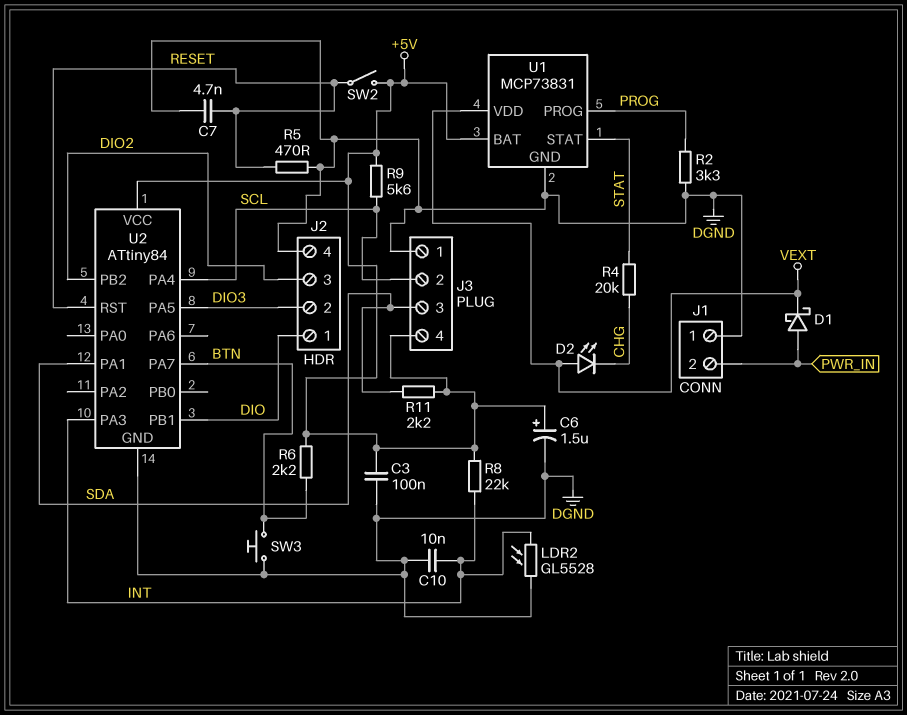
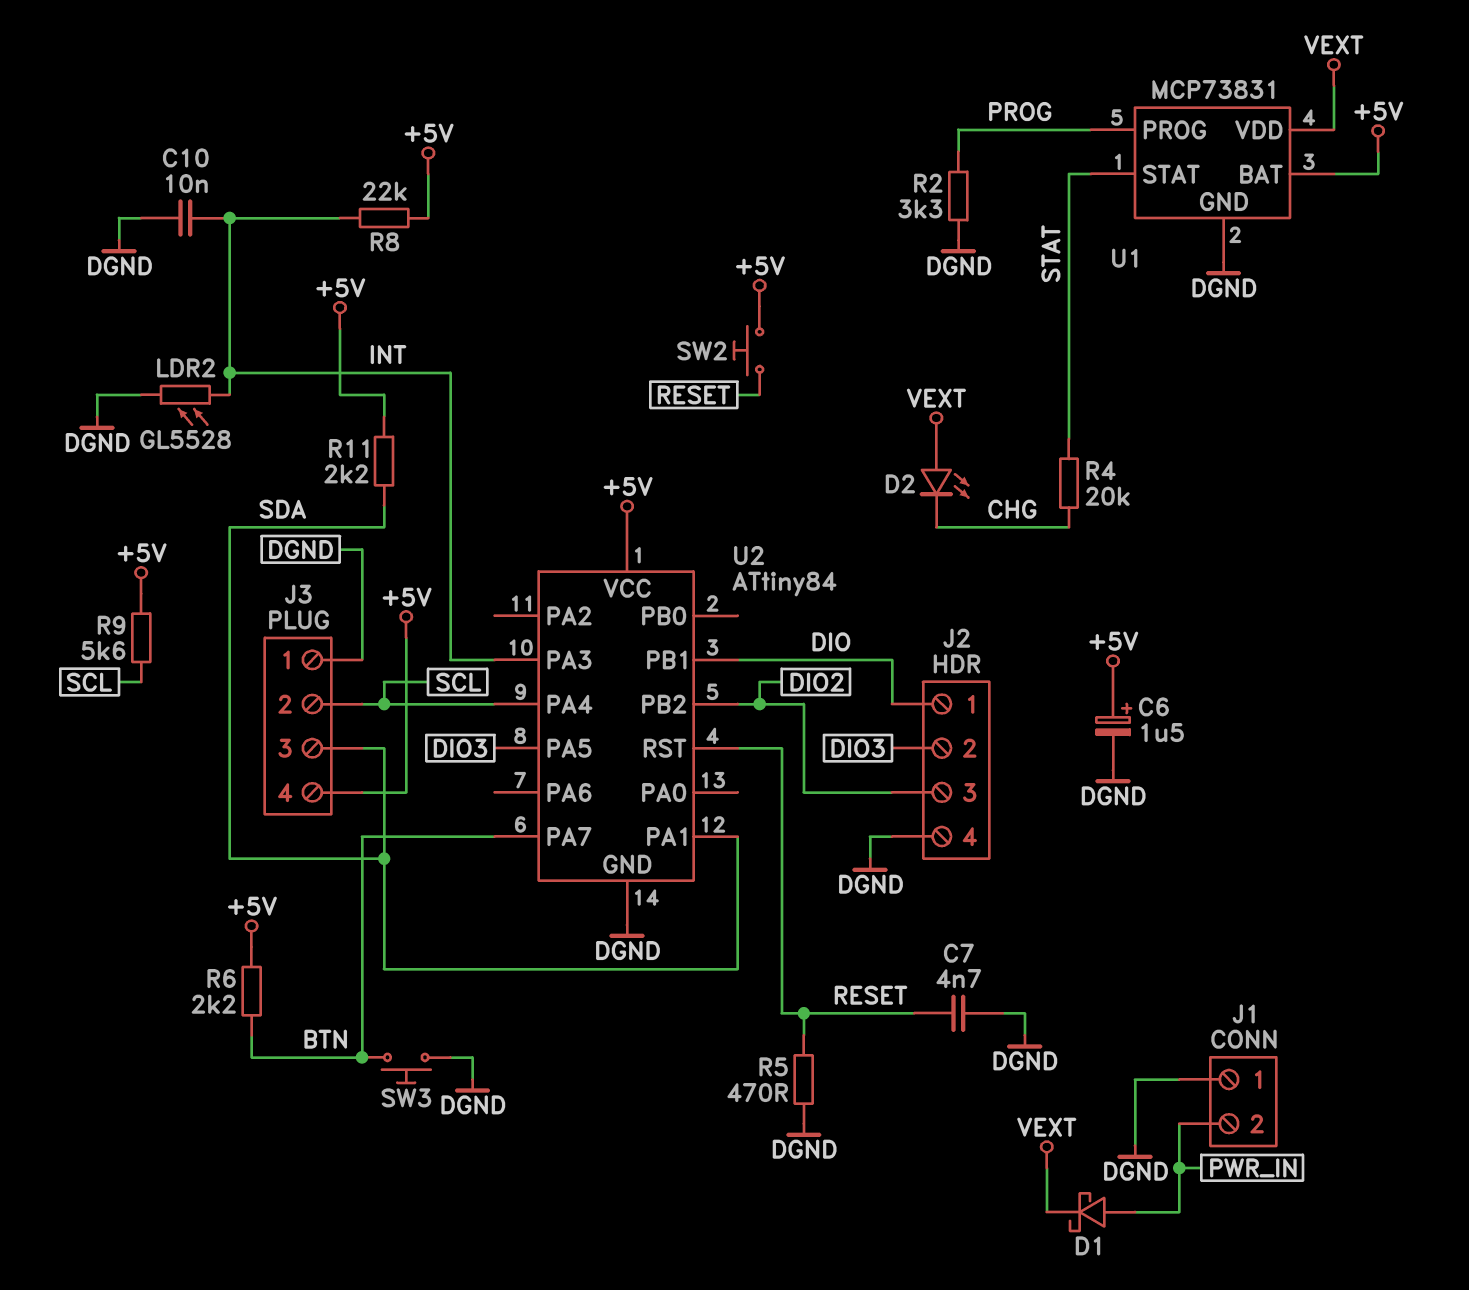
C3: 100nF (+5V, DGND) -> none
SW2: switch (+5V, RESET) -> button (+5V, RESET)

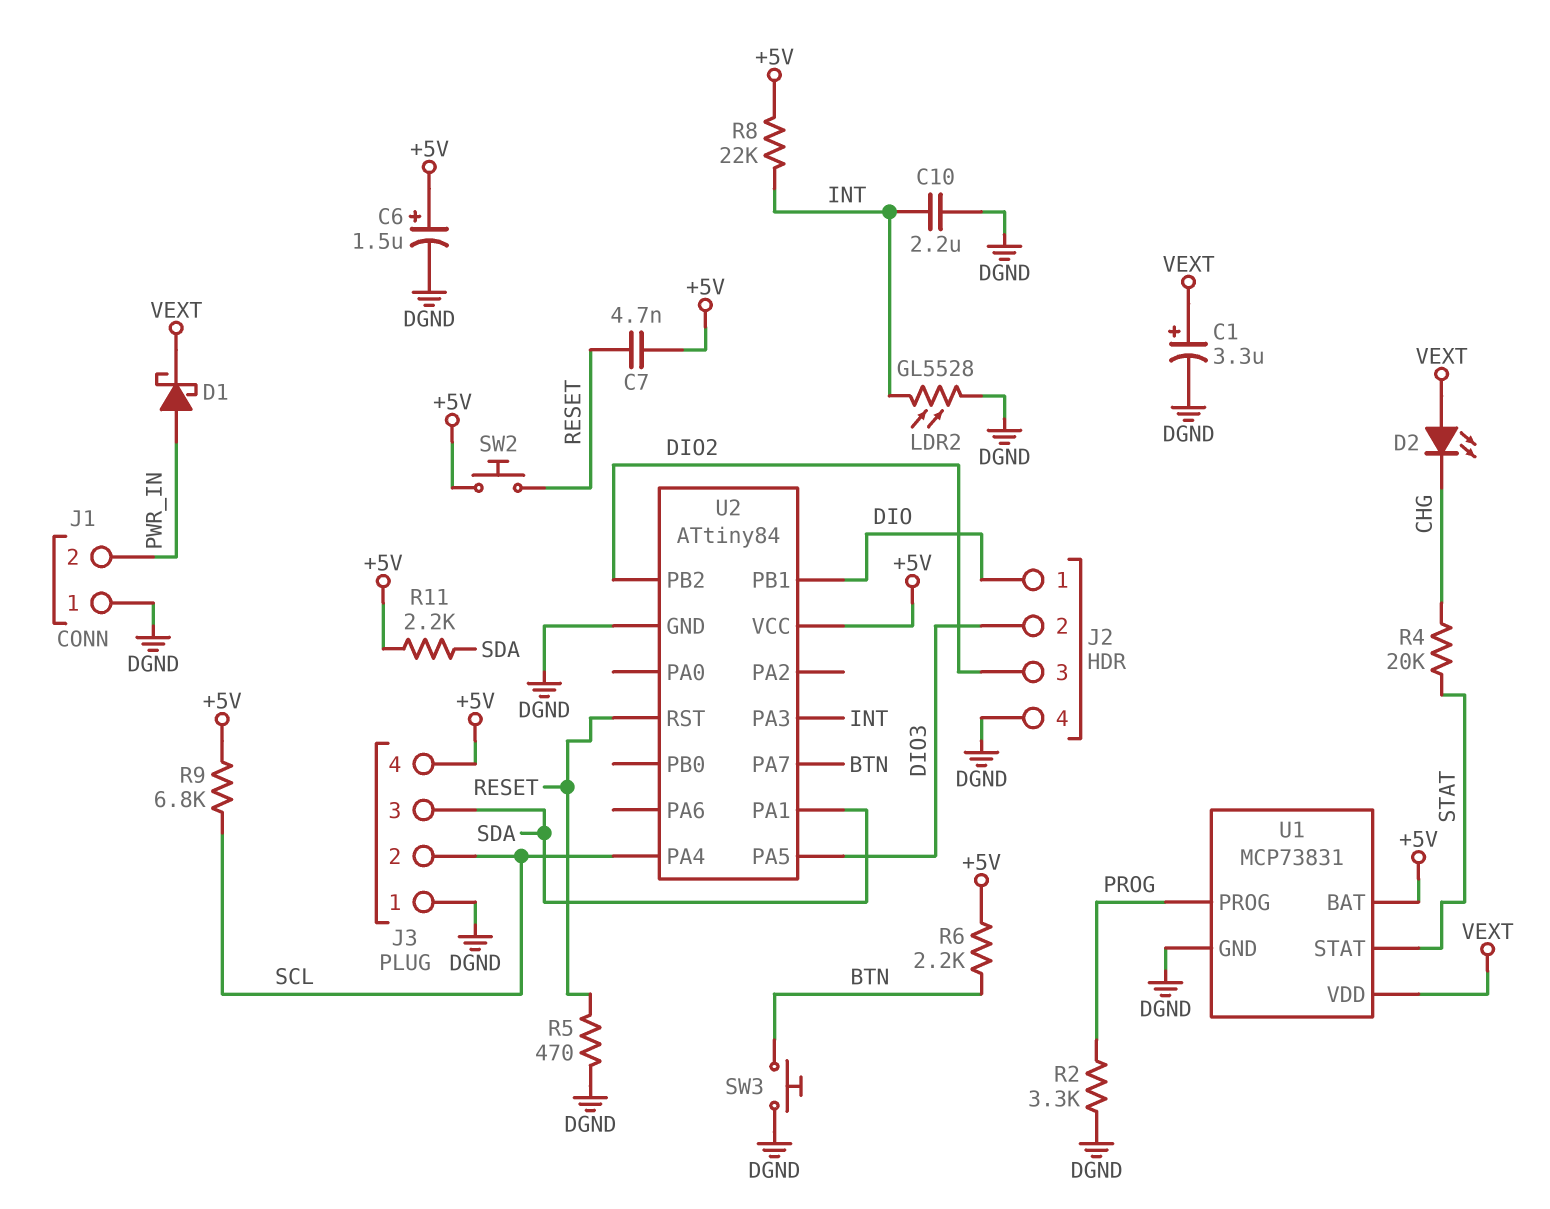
C1: none -> 3.3uF (plus VEXT, minus DGND)
C7: 4.7nF (DGND, RESET) -> 4.7nF (+5V, RESET)
C10: 10nF (DGND, INT) -> 2.2uF (DGND, INT)
R9: 5.6k (+5V, SCL) -> 6.8k (+5V, SCL)

